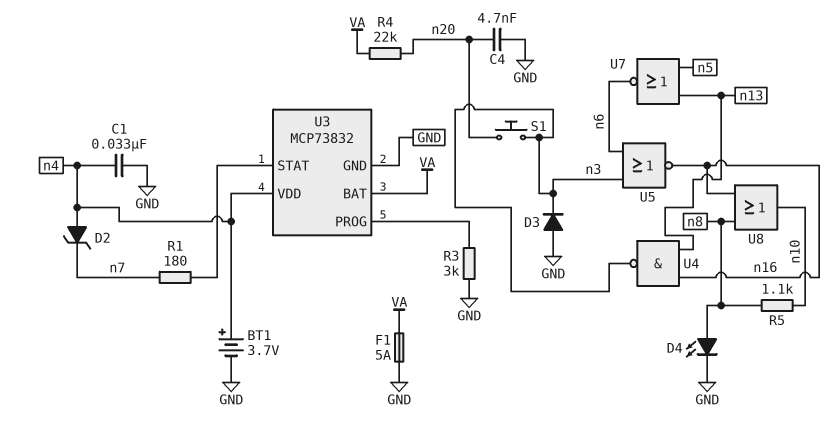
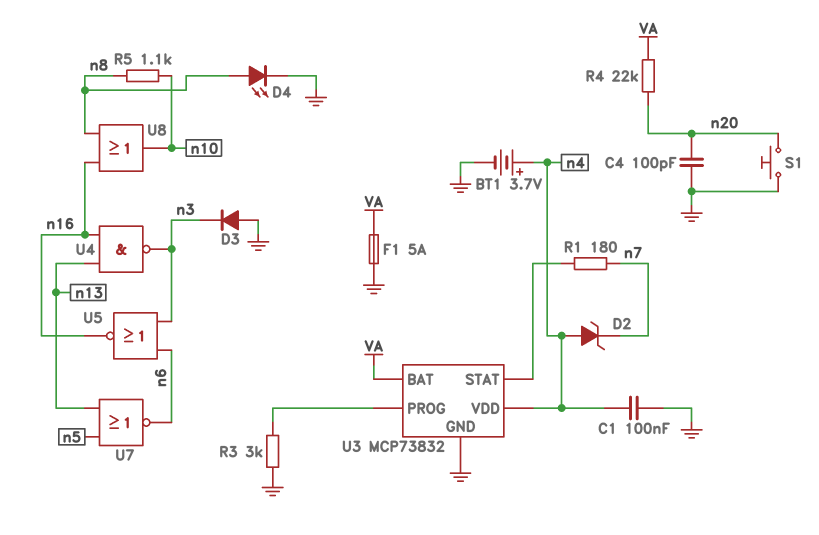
C1: 33nF (GND, n4) -> 100nF (GND, n4)
C4: 4.7nF (GND, n20) -> 100pF (GND, n20)
S1: button (n3, n20) -> button (GND, n20)

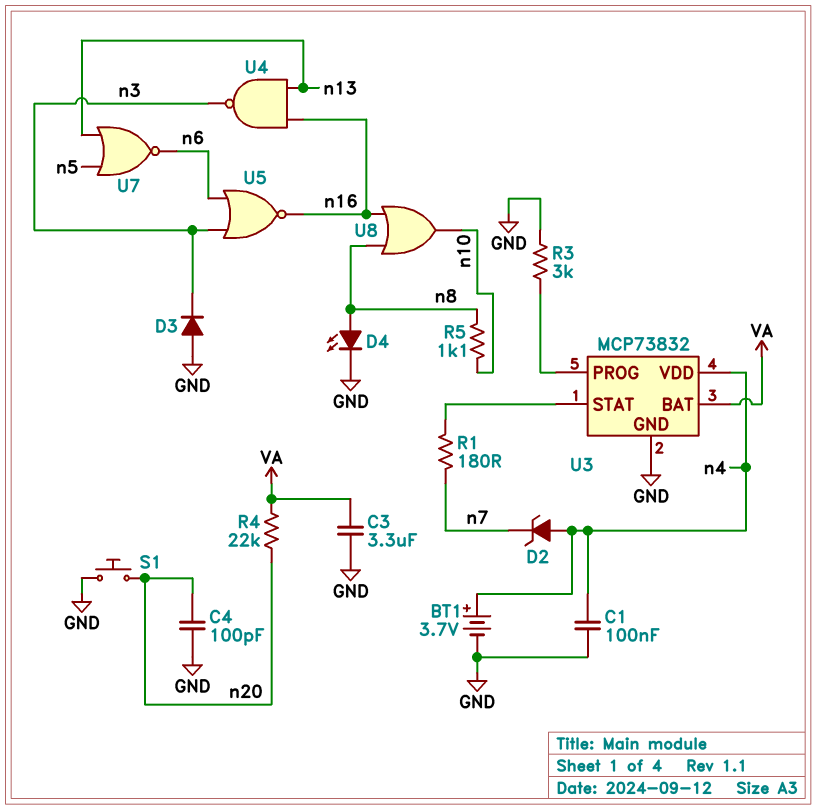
C3: none -> 3.3uF (GND, VA)
F1: 5A (GND, VA) -> none

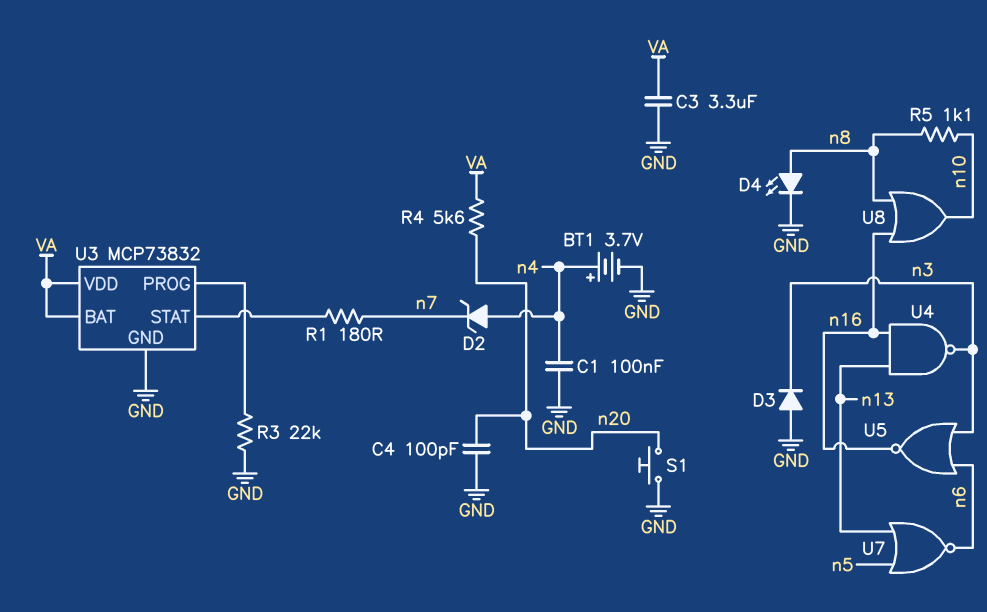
R3: 3k (GND, U3/PROG) -> 22k (GND, U3/PROG)
R4: 22k (VA, n20) -> 5.6k (VA, n20)
U3 pin VDD: n4 -> VA

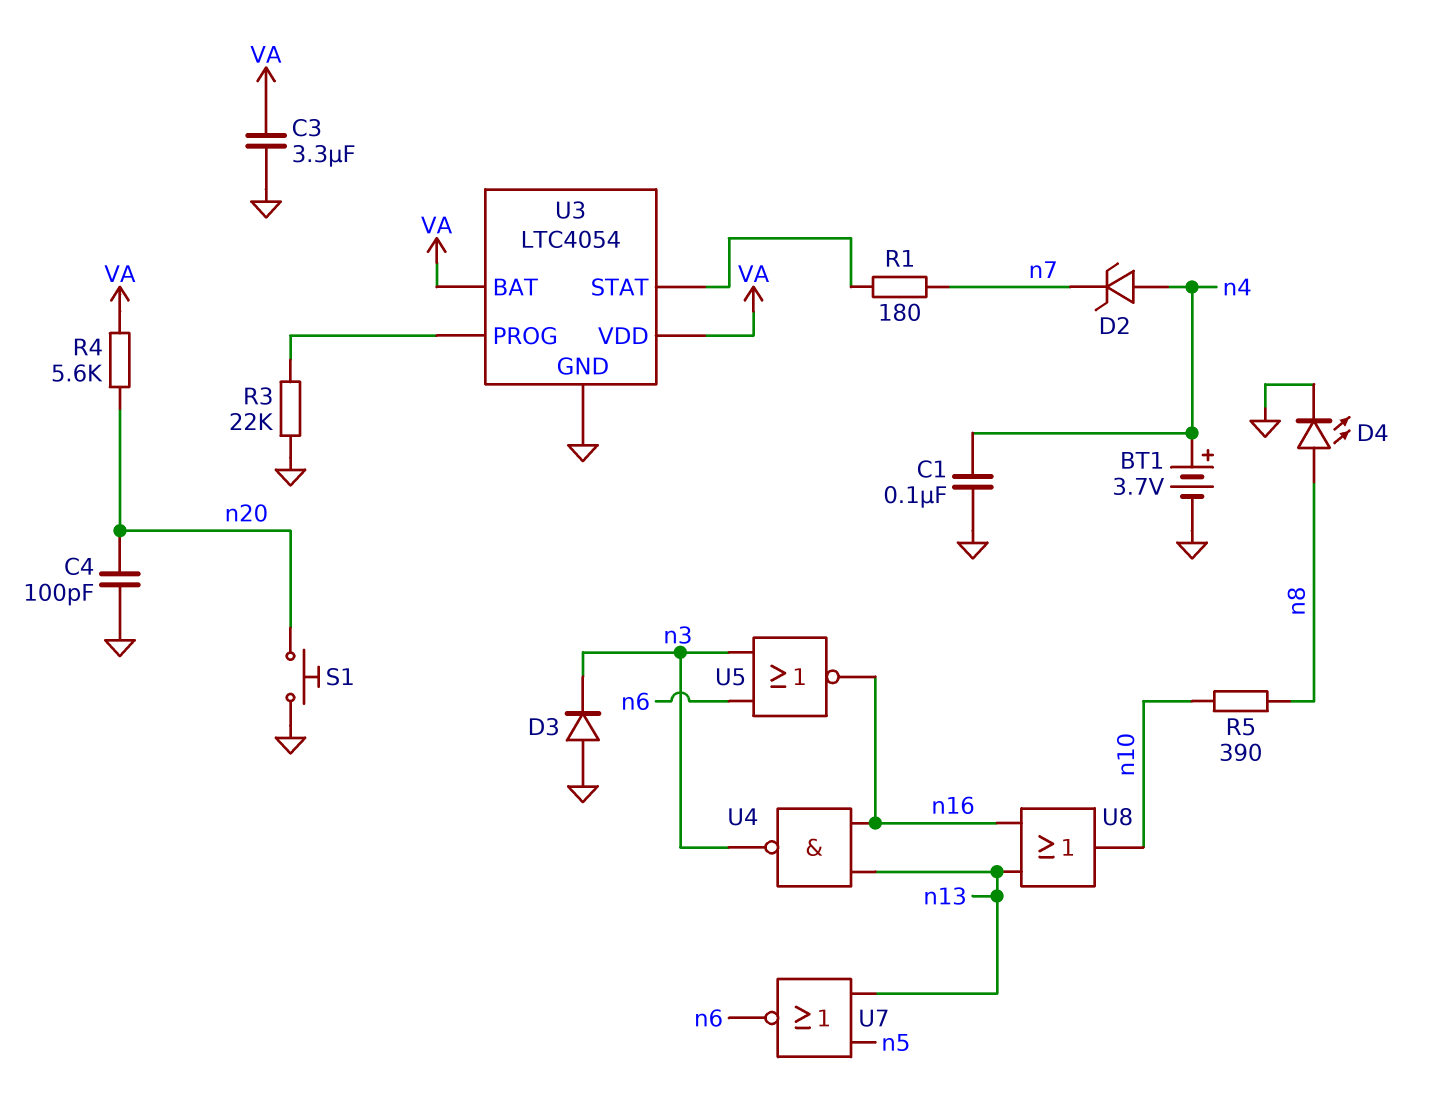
R5: 1.1k (n8, n10) -> 390 (n8, n10)
U3: MCP73832 -> LTC4054
U8: OR (in n8, in n16, out n10) -> OR (in n13, in n16, out n10)

